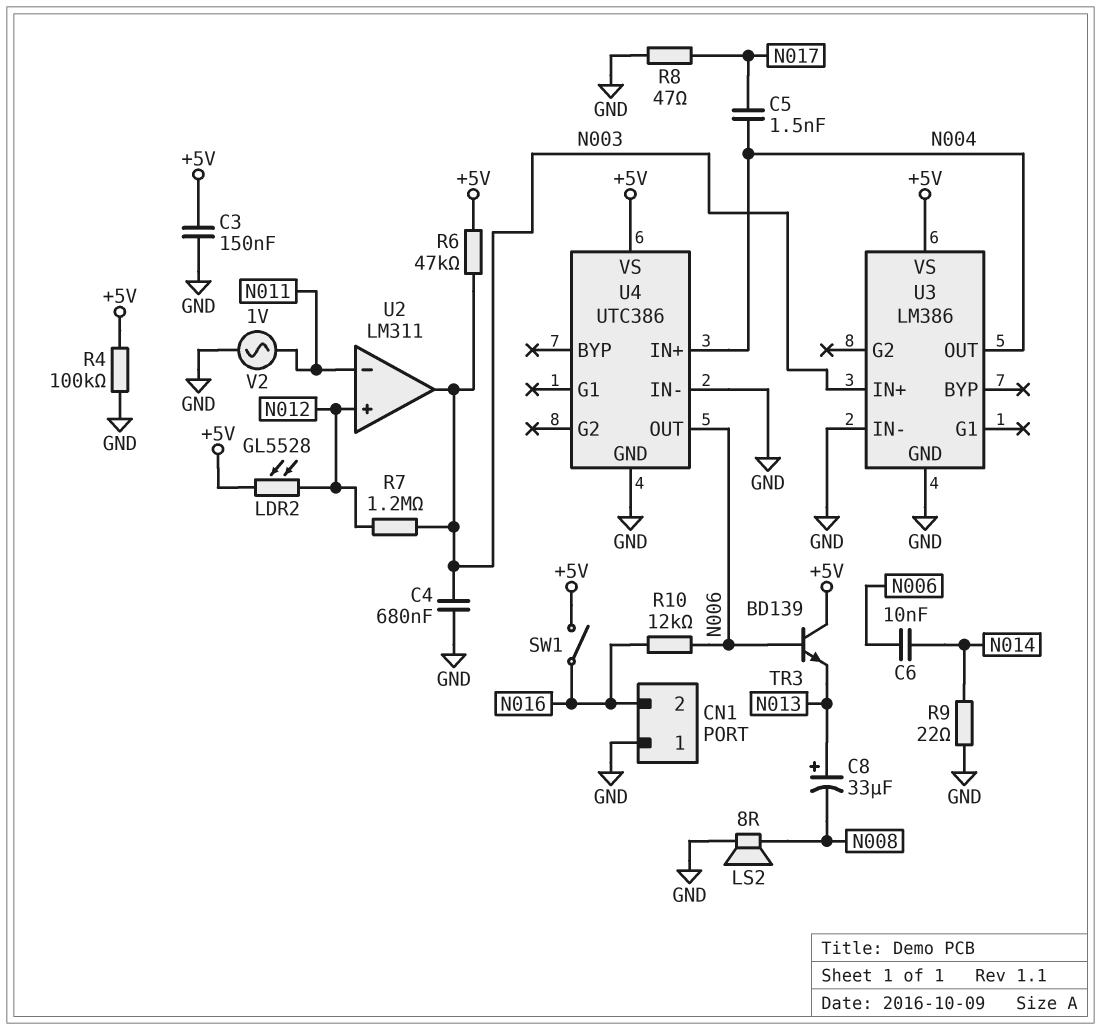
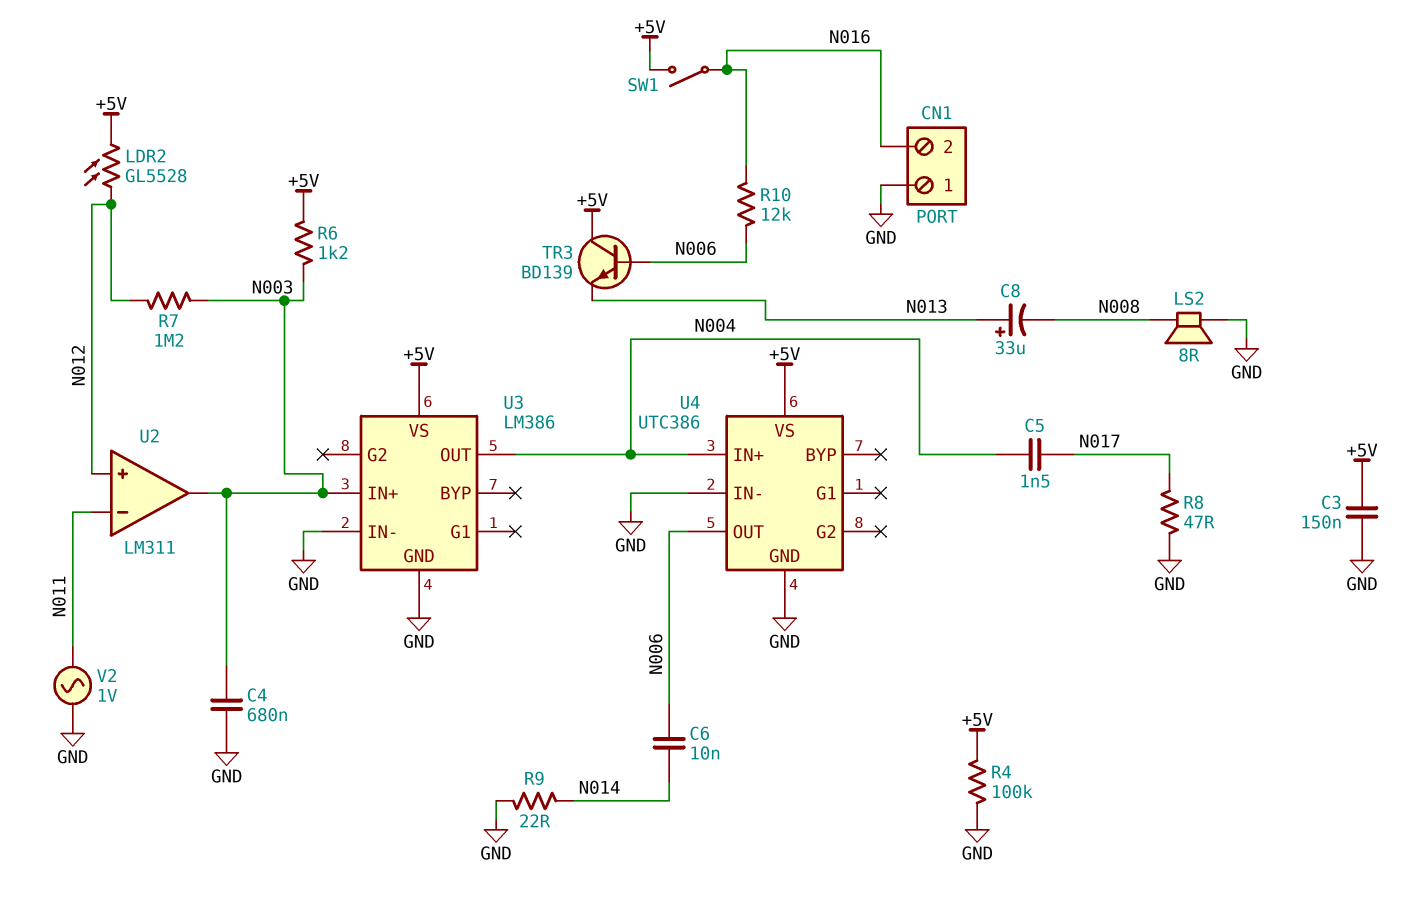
R6: 47k (+5V, N003) -> 1.2k (+5V, N003)

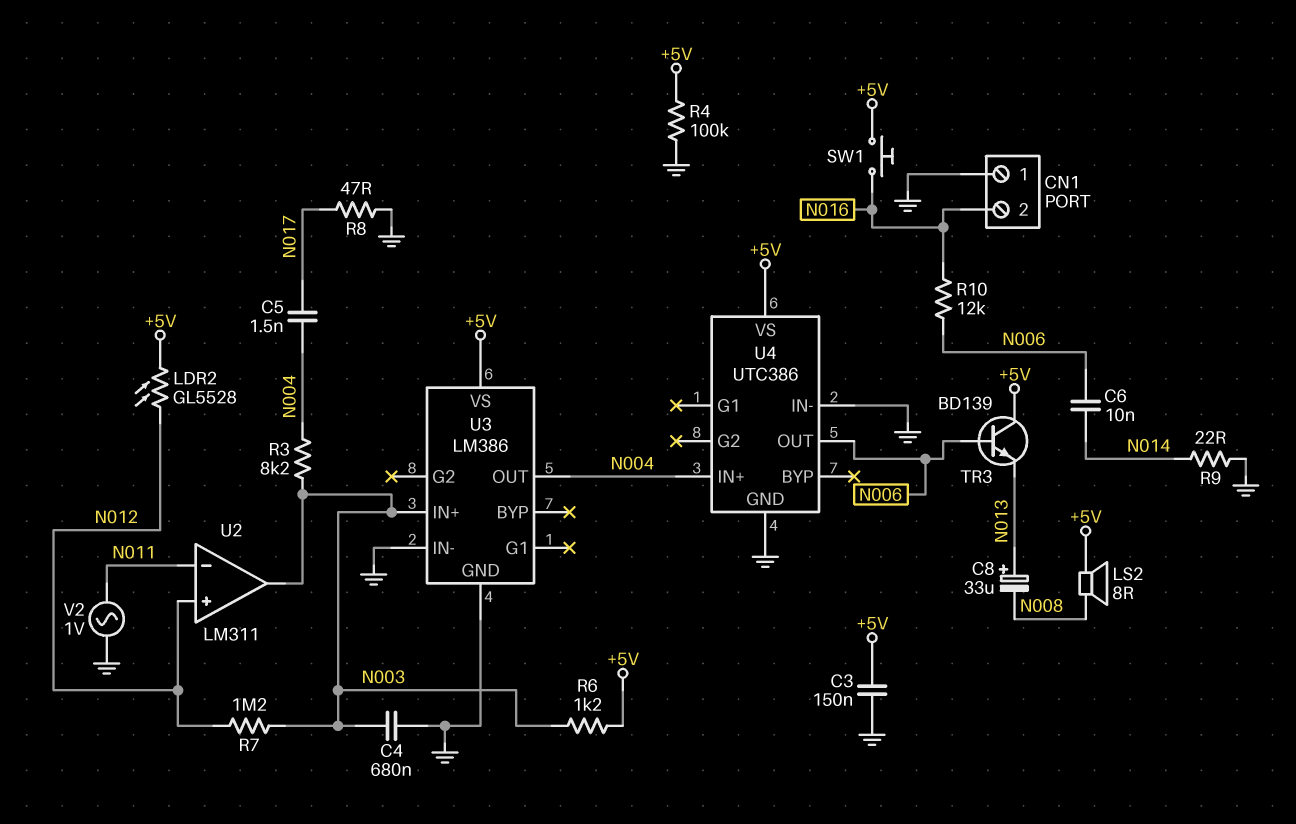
LS2: speaker 8R (GND, N008) -> speaker 8R (+5V, N008)
R3: none -> 8.2k (N003, N004)
SW1: switch (+5V, N016) -> button (+5V, N016)

